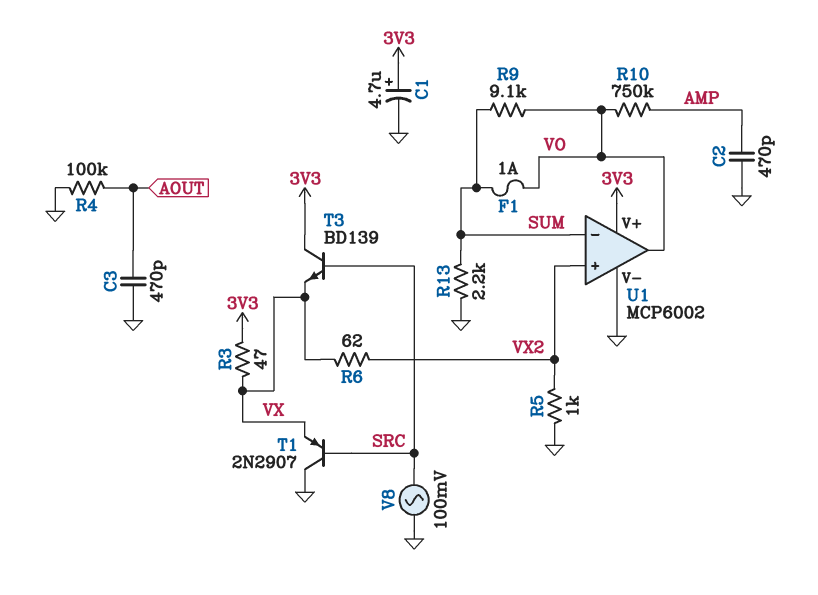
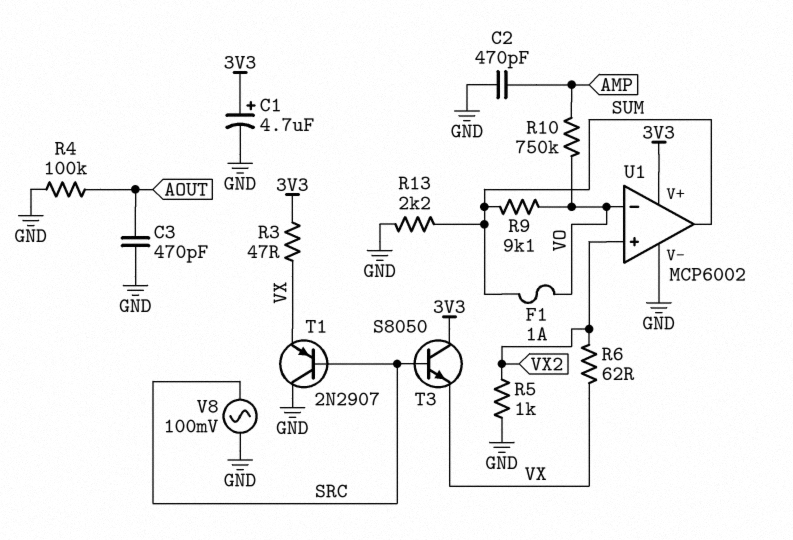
T3: NPN BD139 (B SRC, C 3V3, E VX) -> NPN S8050 (B SRC, C 3V3, E VX)
U1 pin in-: SUM -> VO
U1 pin out: VO -> SUM

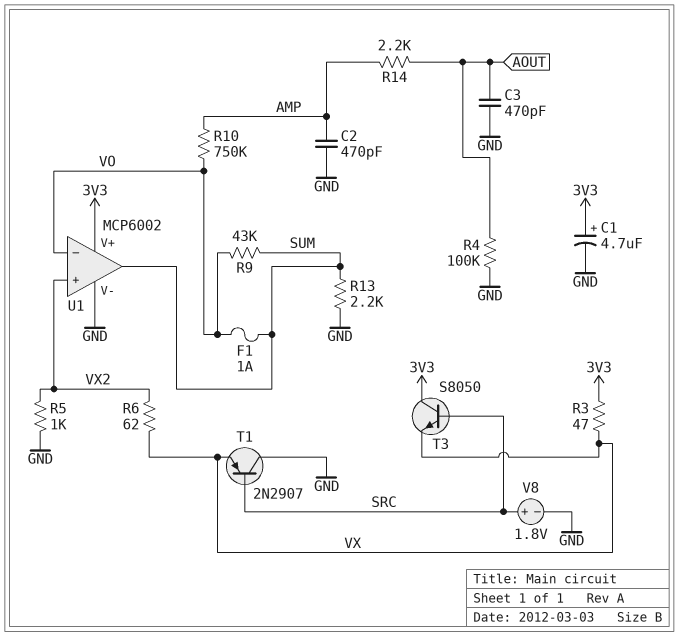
R9: 9.1k (SUM, VO) -> 43k (SUM, VO)
R14: none -> 2.2k (AMP, AOUT)
V8: AC 100mV (GND, SRC) -> 1.8V (plus SRC, minus GND)

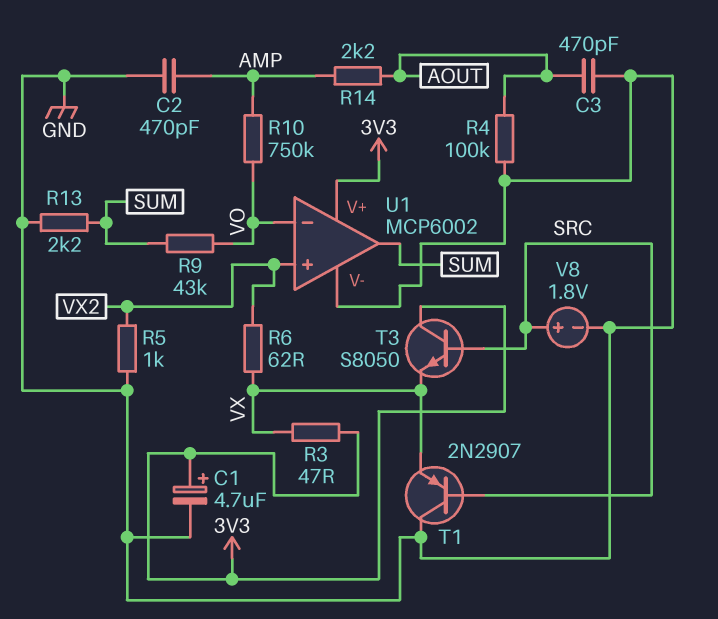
F1: 1A (SUM, VO) -> none

